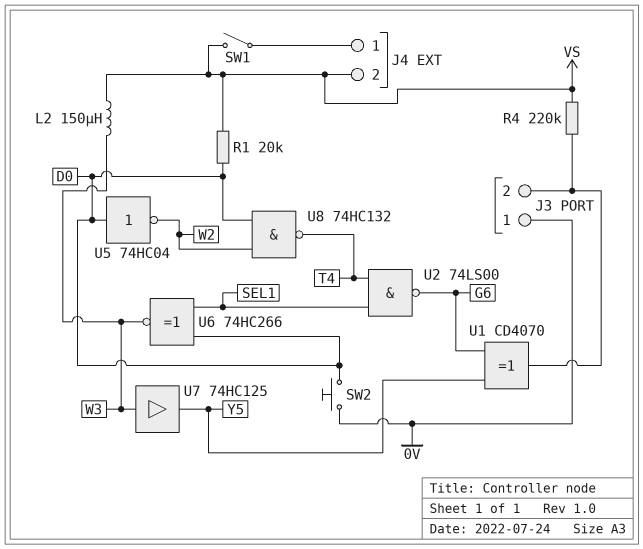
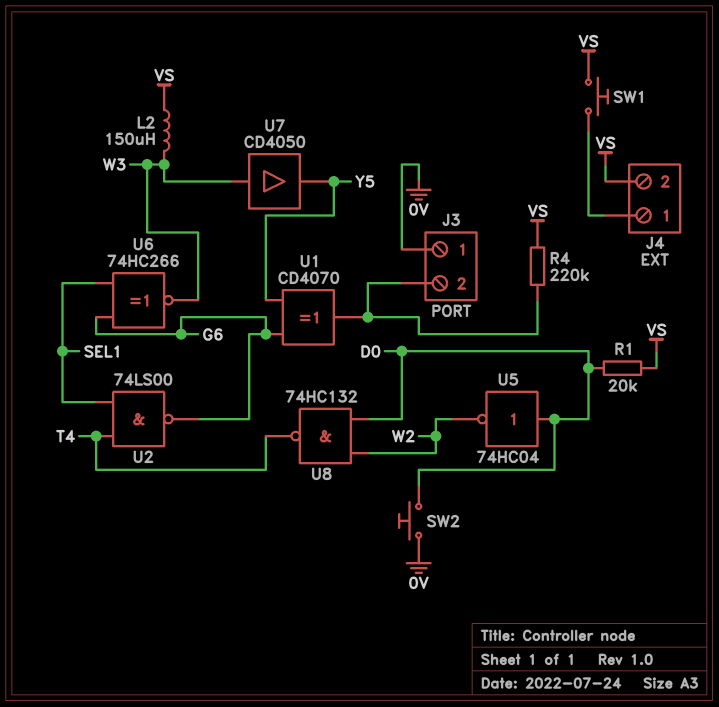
SW1: switch (J4/1, VS) -> button (J4/1, VS)
U6: XNOR 74HC266 (in D0, in SEL1, out W3) -> XNOR 74HC266 (in G6, in SEL1, out W3)
U7: buffer 74HC125 (in W3, out Y5) -> buffer CD4050 (in W3, out Y5)

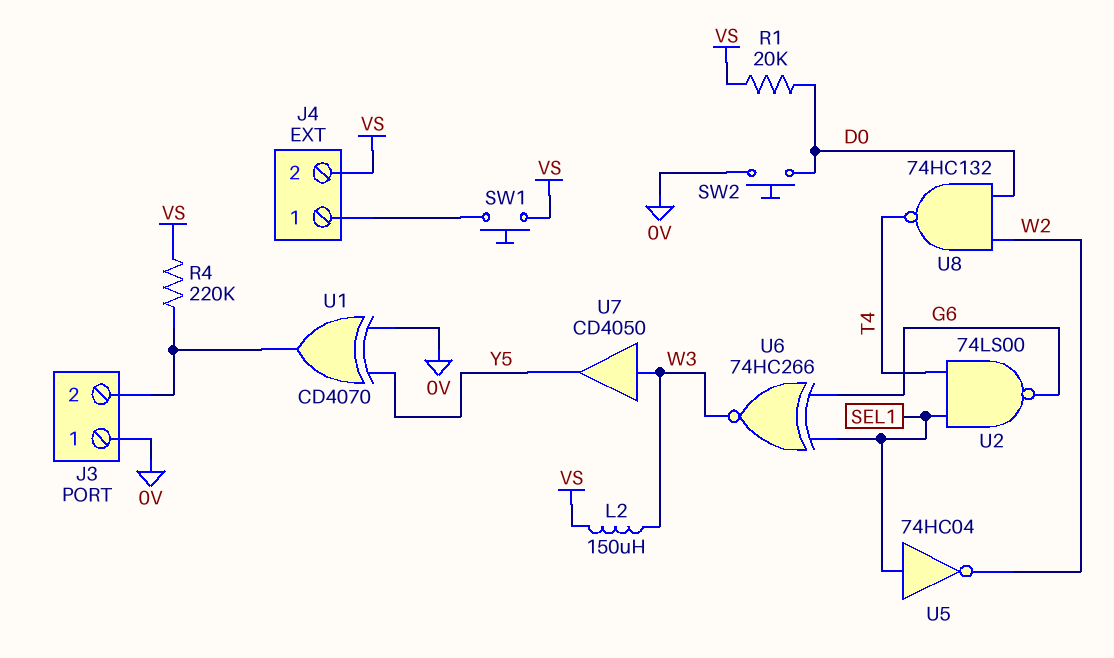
U1: XOR CD4070 (in G6, in Y5, out J3/2) -> XOR CD4070 (in 0V, in Y5, out J3/2)
U5: NOT 74HC04 (in D0, out W2) -> NOT 74HC04 (in SEL1, out W2)

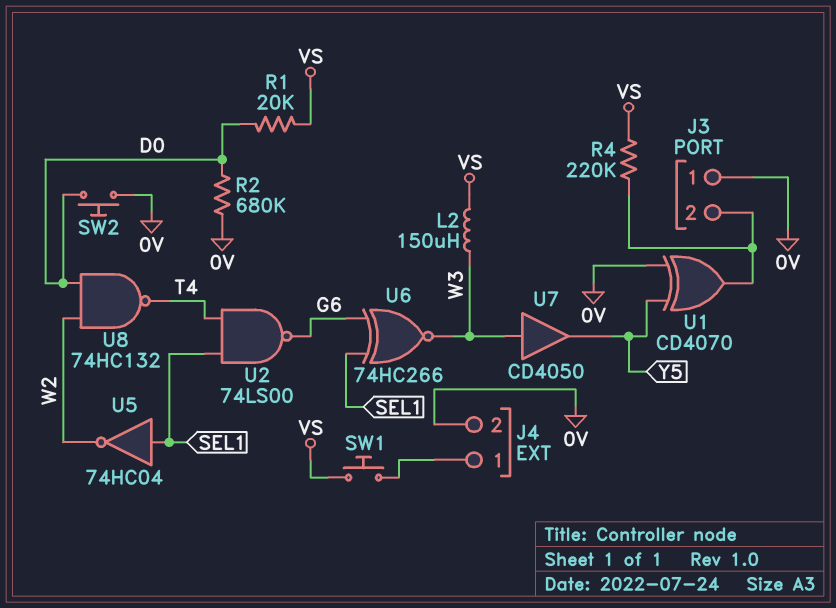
J4 pin 2: VS -> 0V
R2: none -> 680k (0V, D0)

